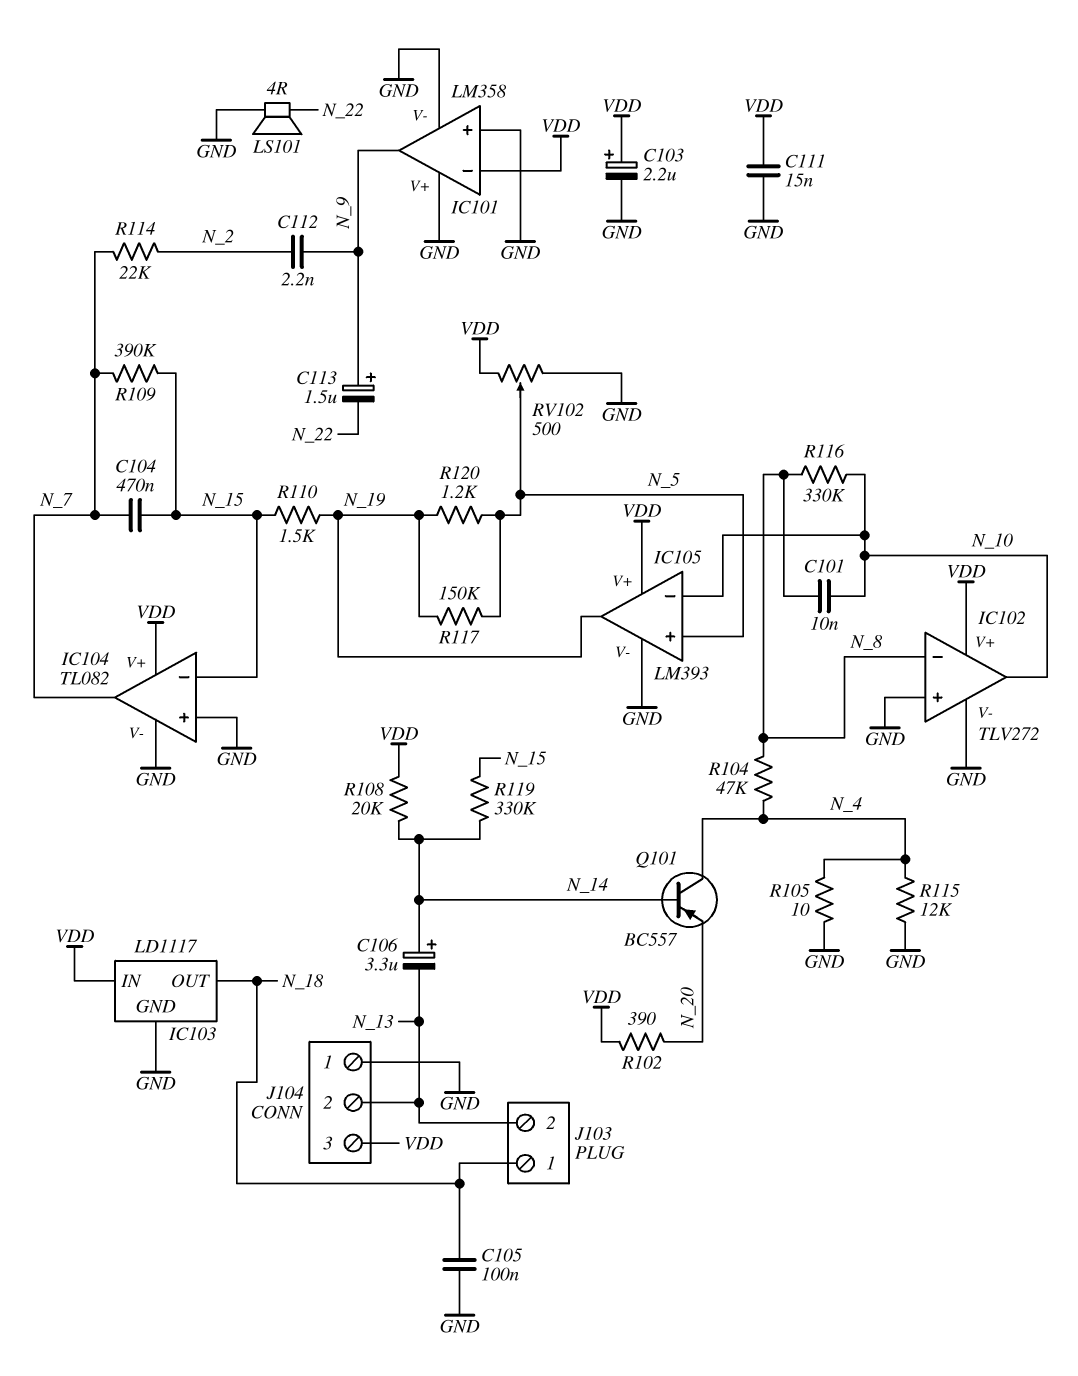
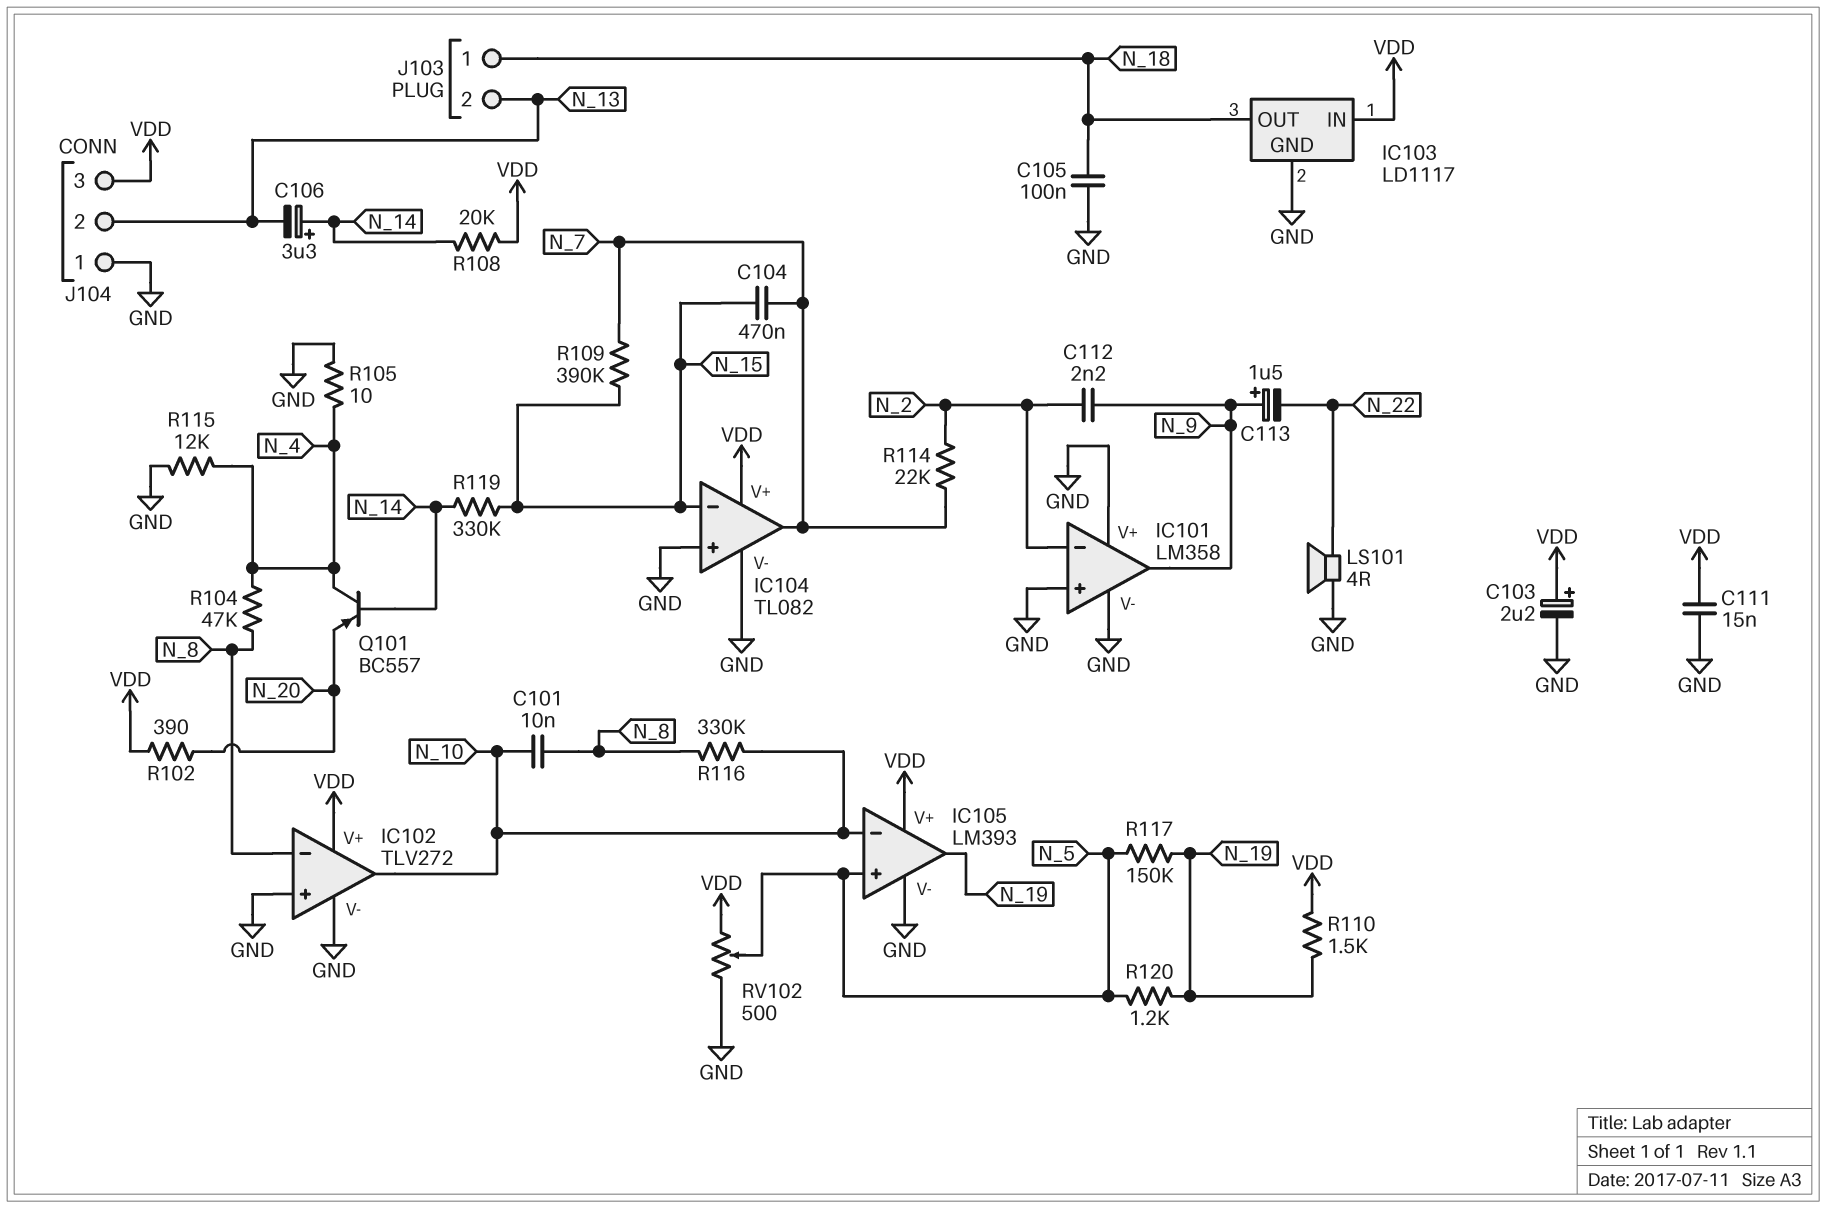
IC101 pin in-: VDD -> N_2
R110: 1.5k (N_15, N_19) -> 1.5k (N_19, VDD)

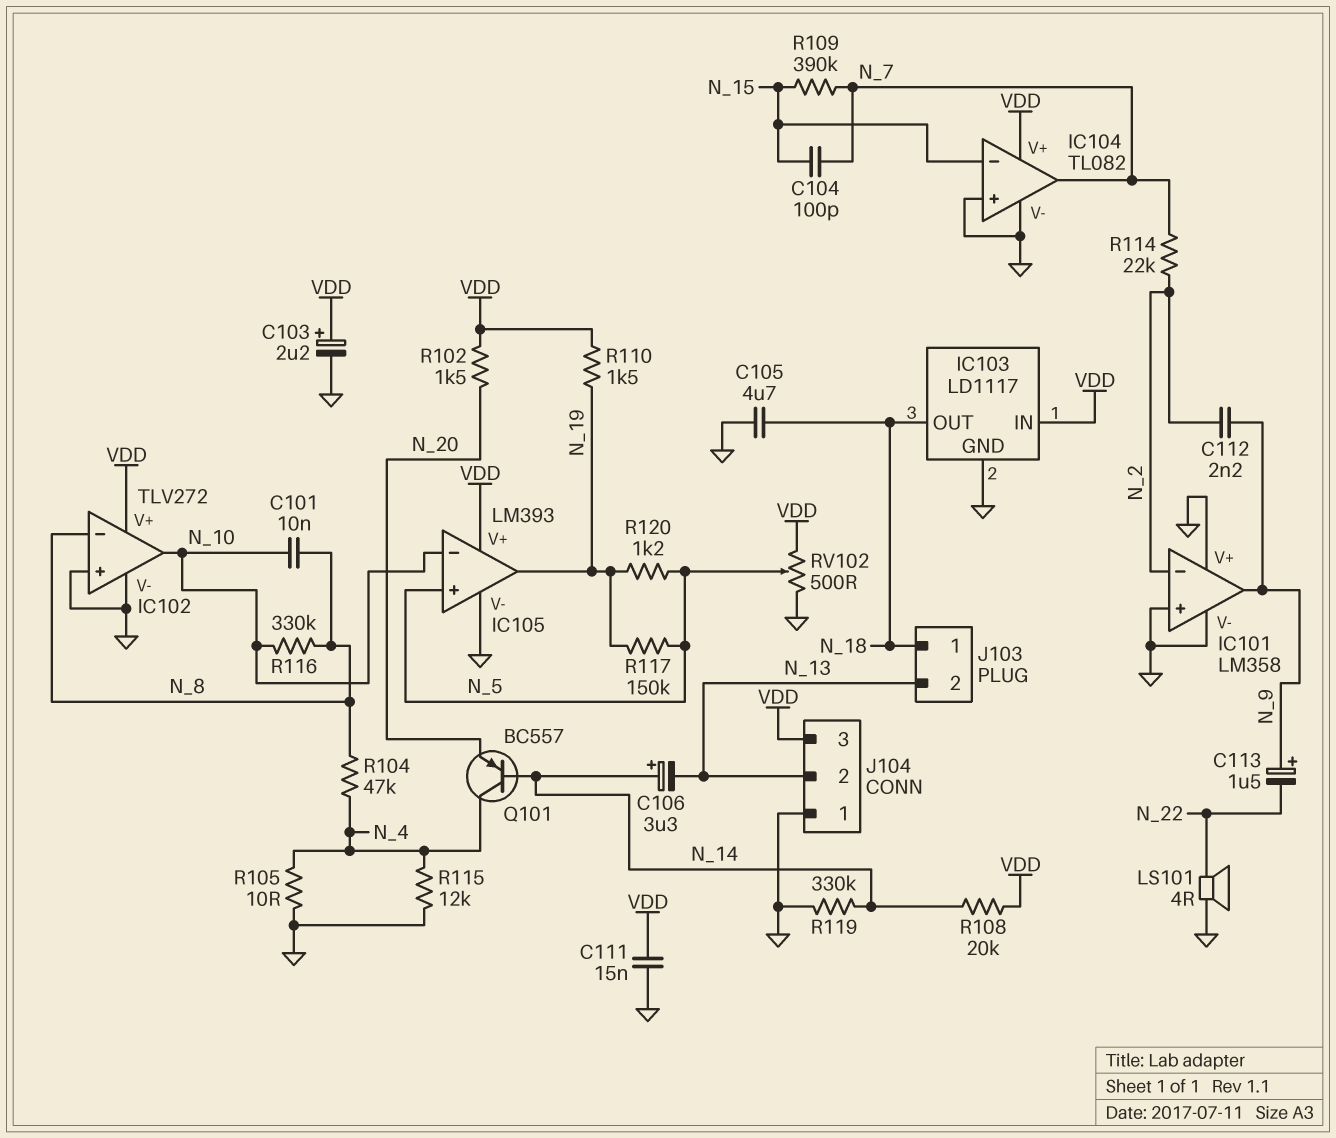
C104: 470nF (N_7, N_15) -> 100pF (N_7, N_15)
C105: 100nF (GND, N_18) -> 4.7uF (GND, N_18)
R102: 390 (N_20, VDD) -> 1.5k (N_20, VDD)
R119: 330k (N_14, N_15) -> 330k (GND, N_14)

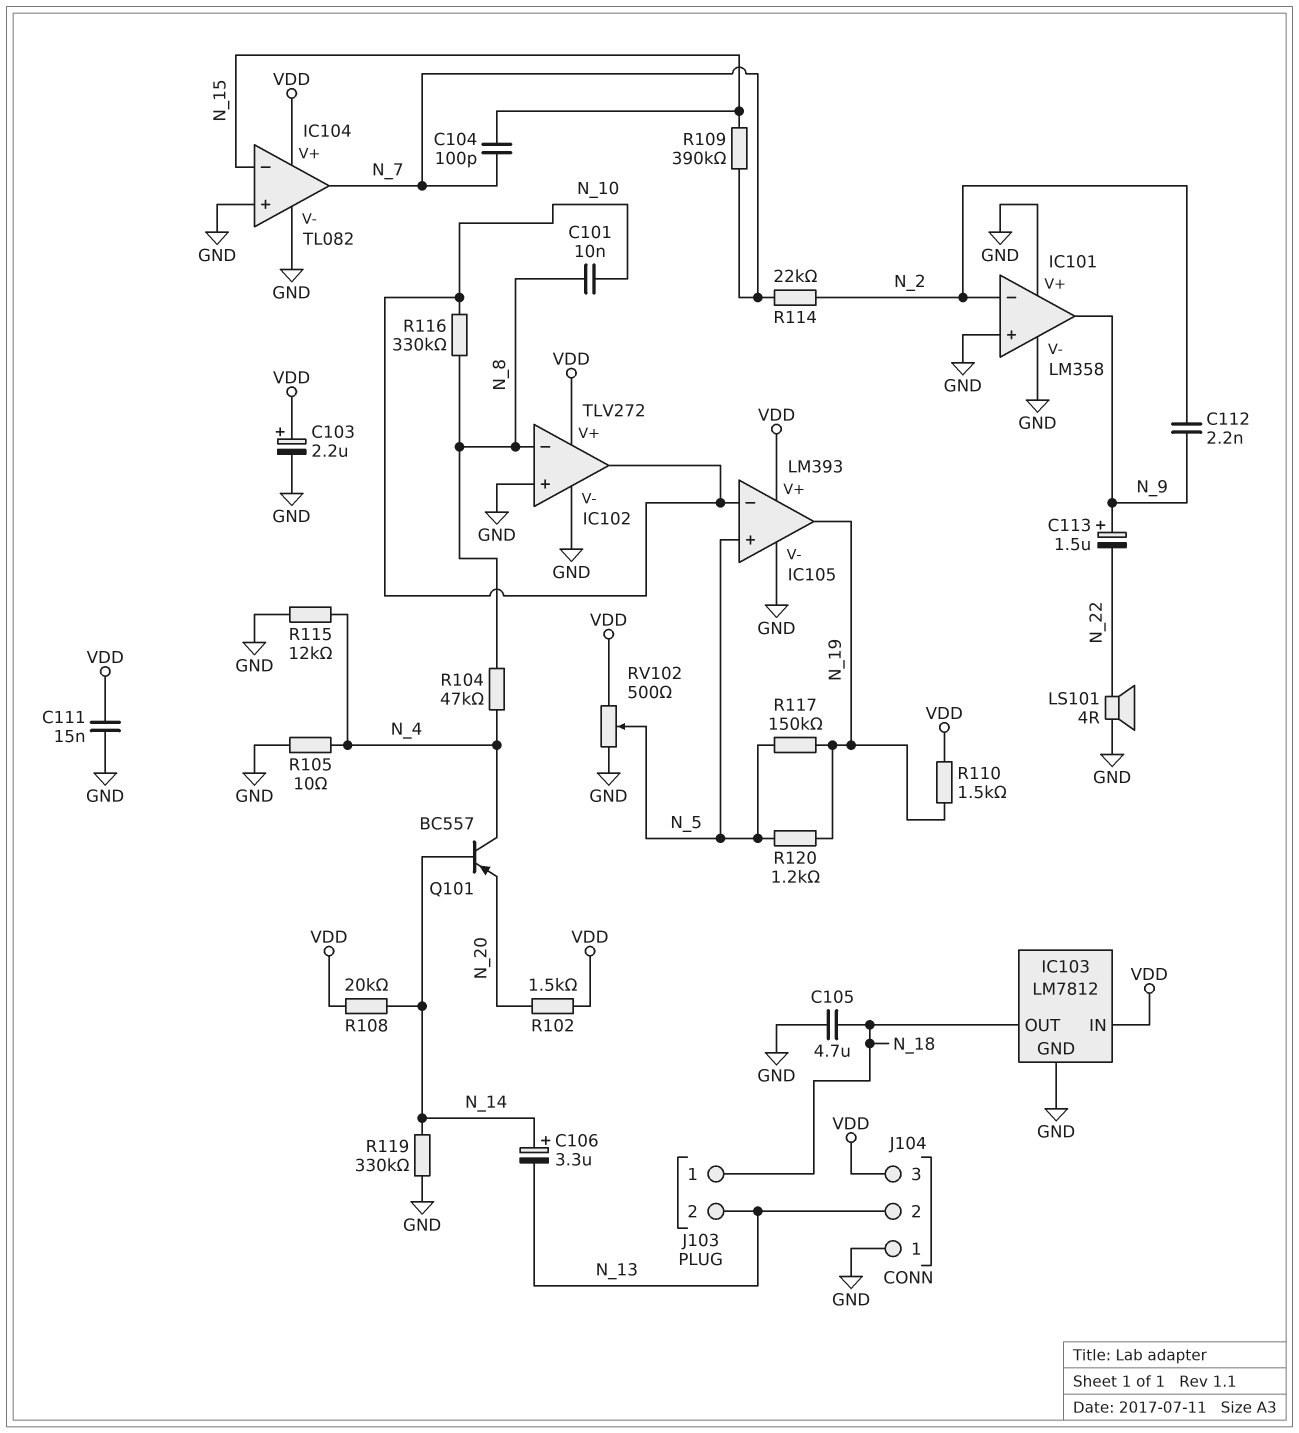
IC103: LD1117 -> LM7812

